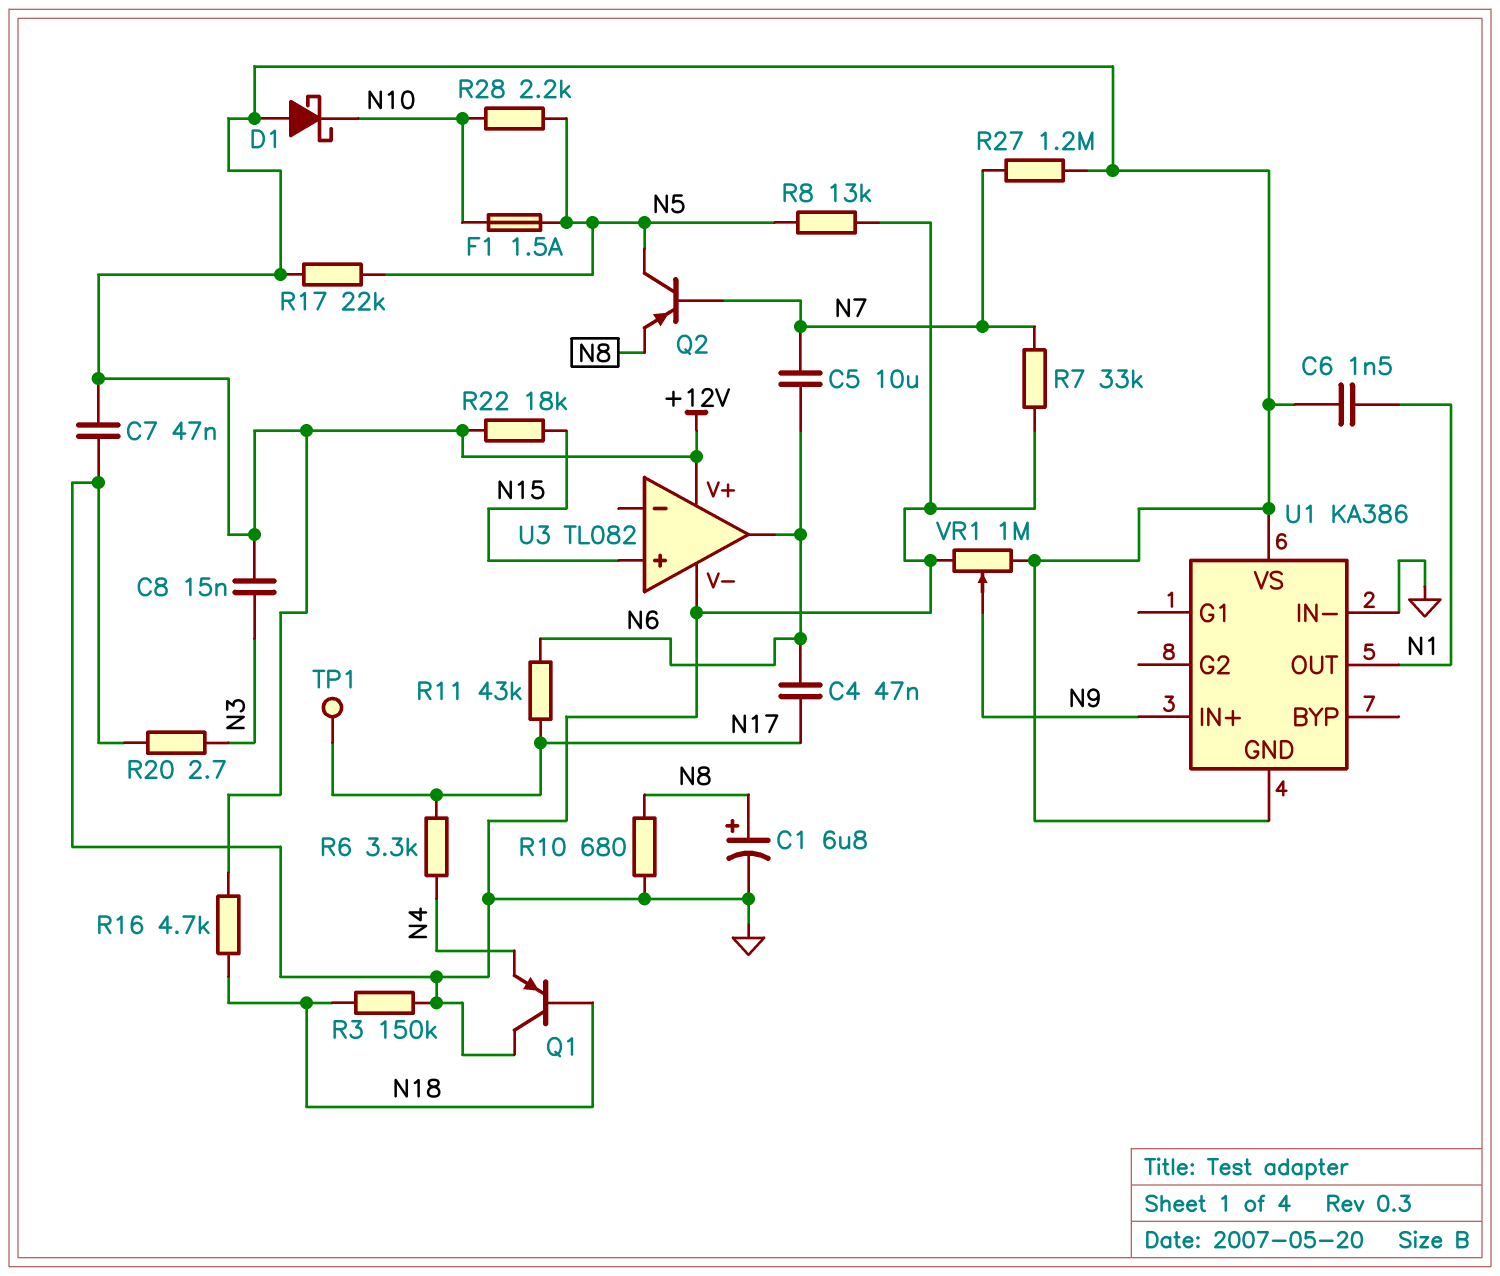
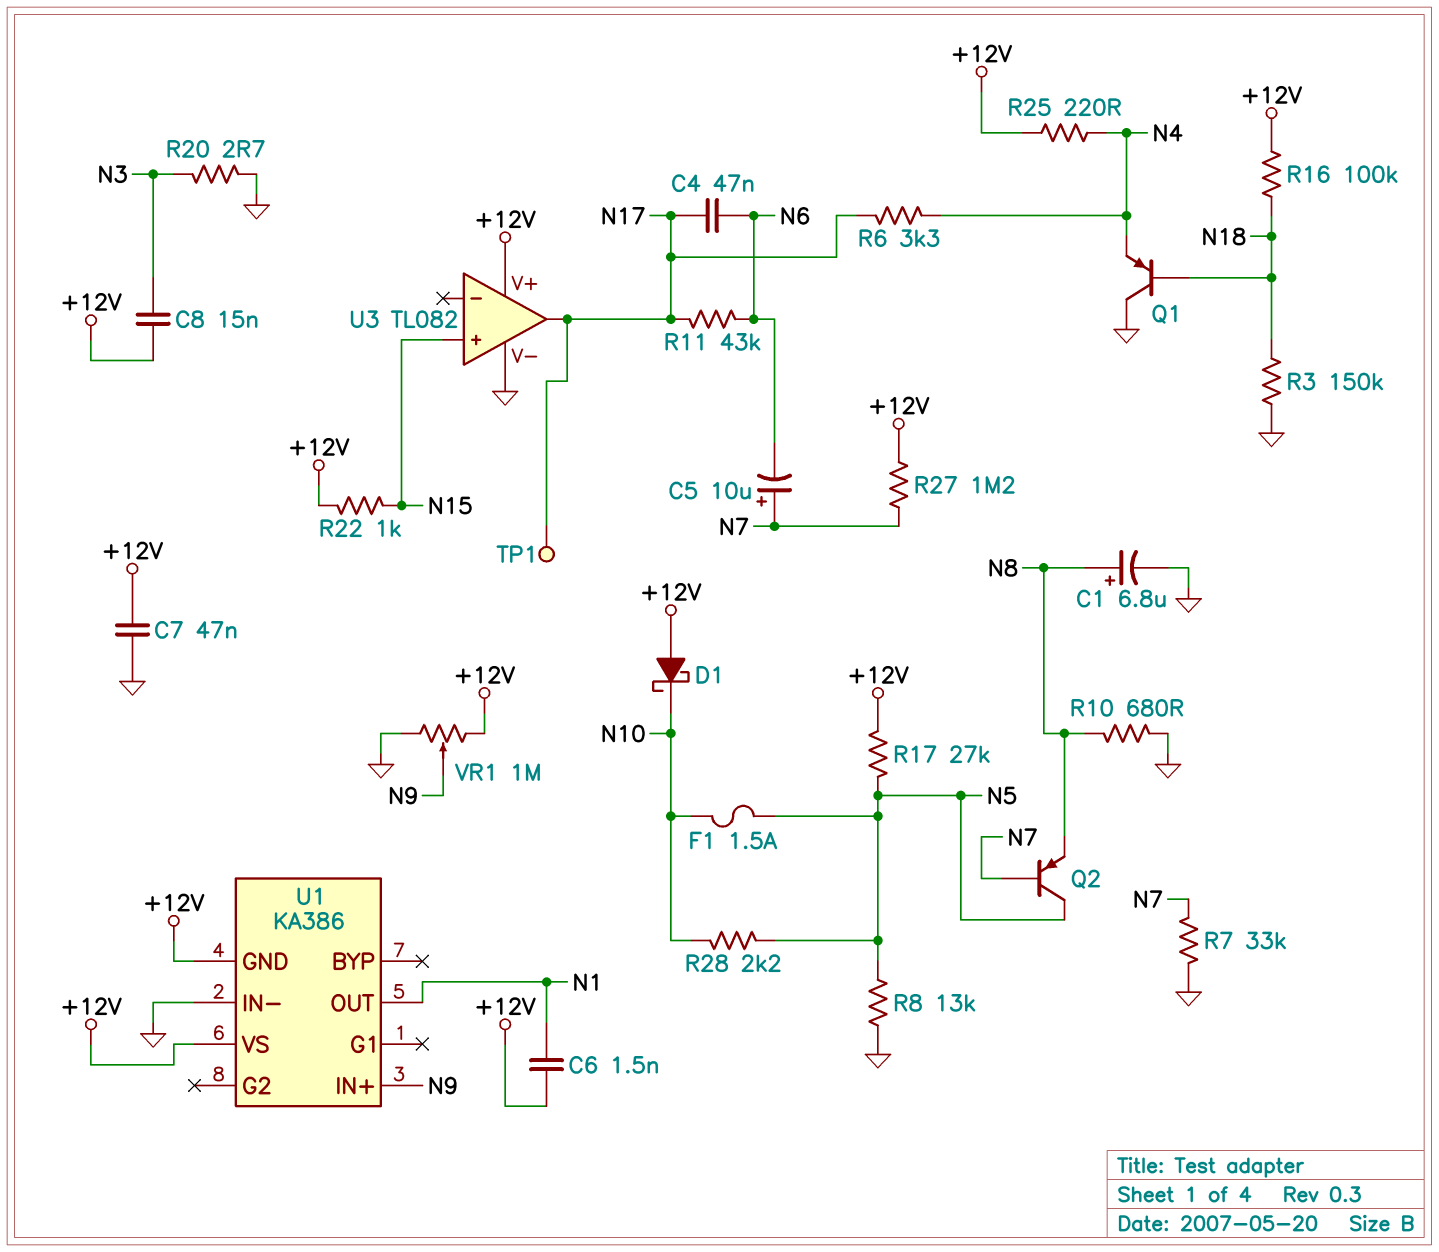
C5: 10uF (N6, N7) -> 10uF (plus N7, minus N6)
R16: 4.7k (+12V, N18) -> 100k (+12V, N18)
R17: 22k (+12V, N5) -> 27k (+12V, N5)
R22: 18k (+12V, N15) -> 1k (+12V, N15)
R25: none -> 220 (+12V, N4)
U3 pin out: N6 -> N17

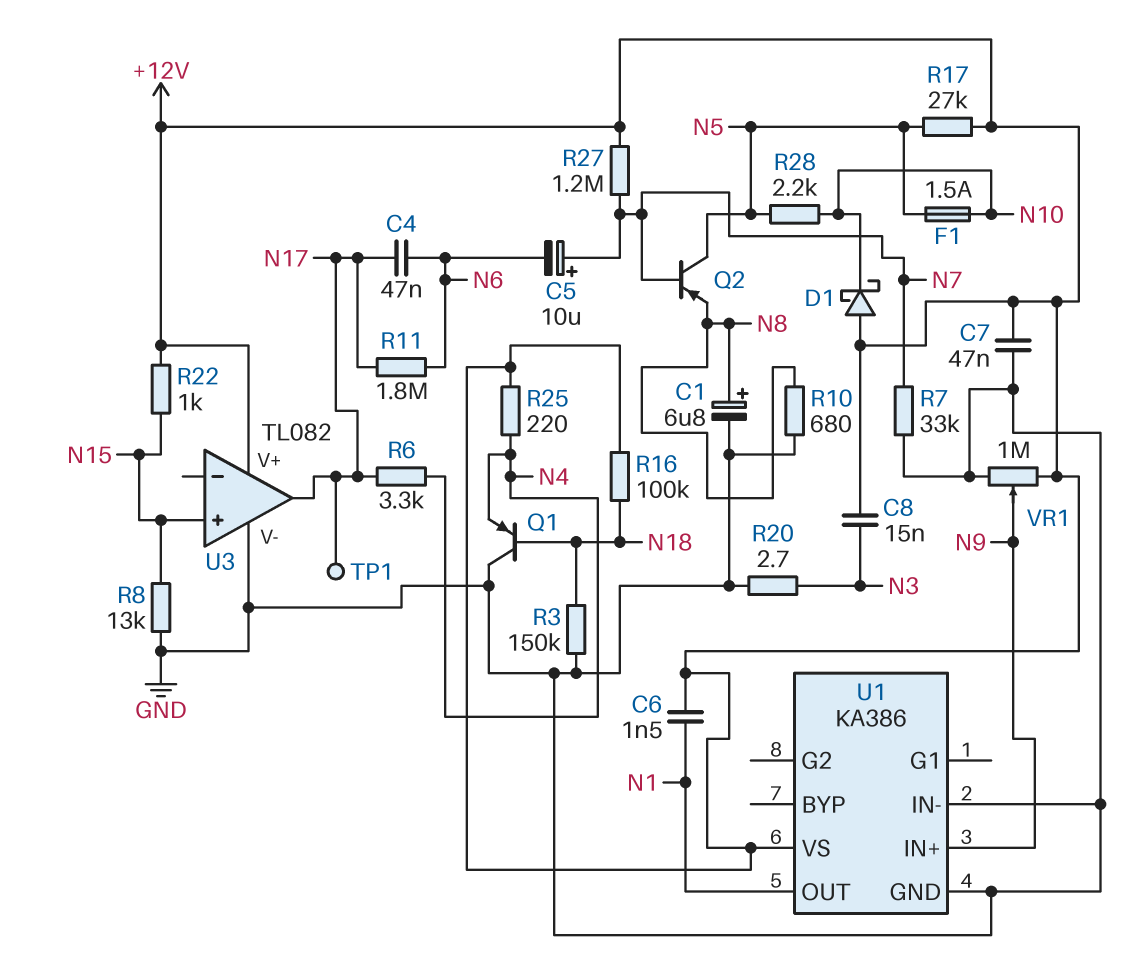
R8: 13k (GND, N5) -> 13k (GND, N15)
R11: 43k (N6, N17) -> 1.8M (N6, N17)
U1 pin GND: +12V -> GND

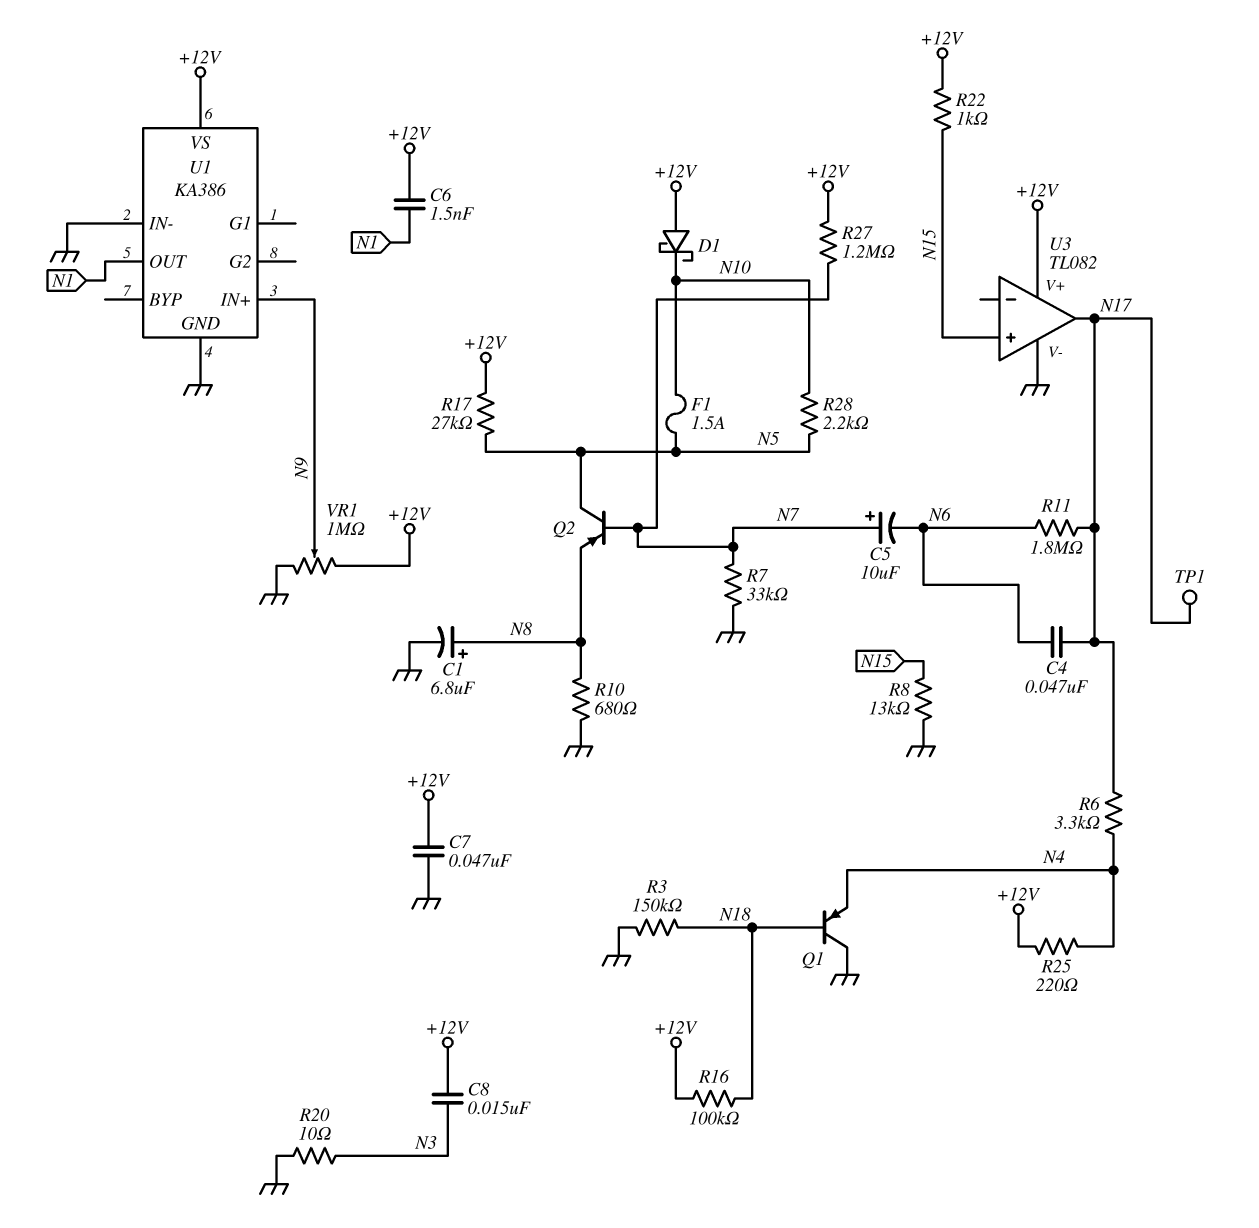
R20: 2.7 (GND, N3) -> 10 (GND, N3)

